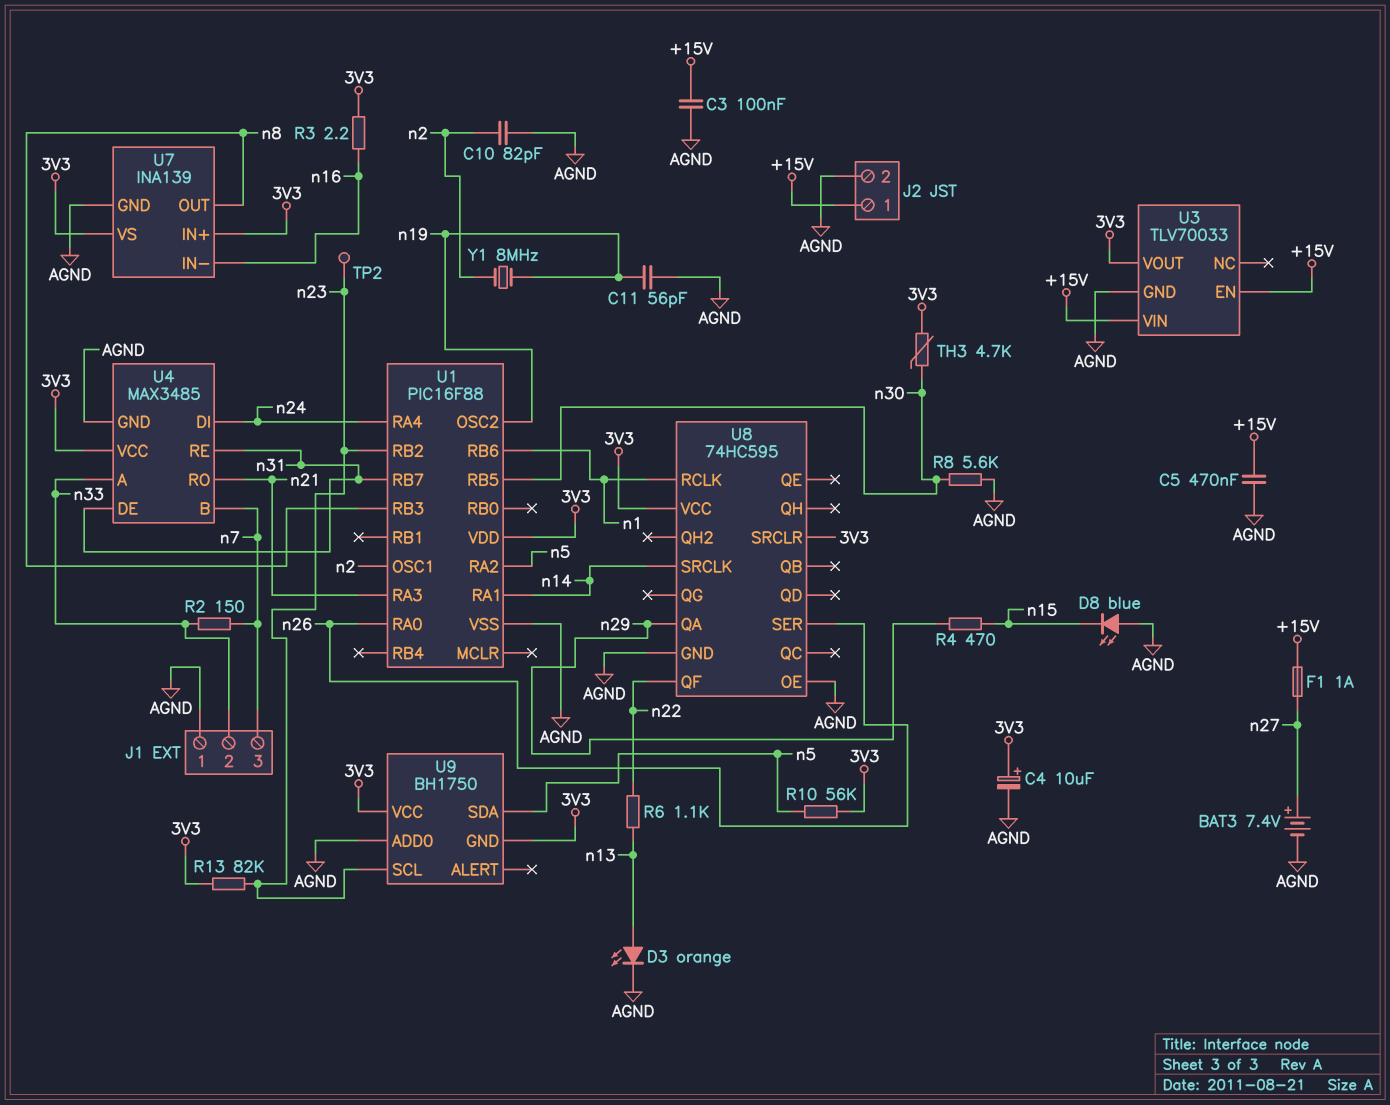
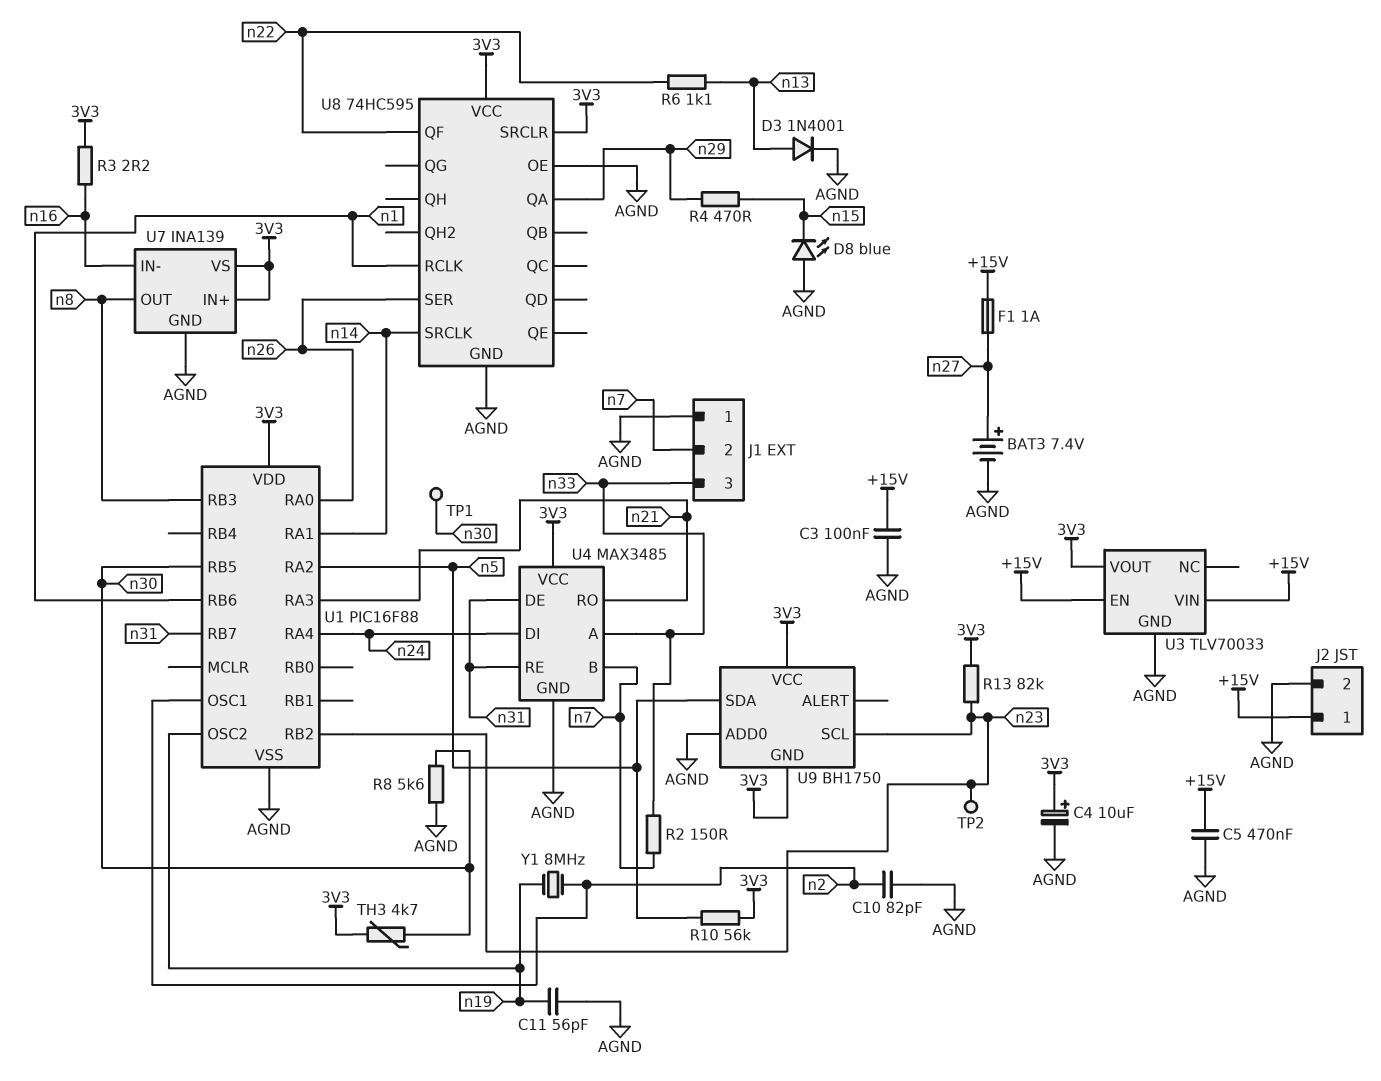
D3: LED orange (A n13, K AGND) -> diode 1N4001 (A n13, K AGND)
J1 pin 2: n33 -> n7
J1 pin 3: n7 -> n33
TP1: none -> test point (n30)

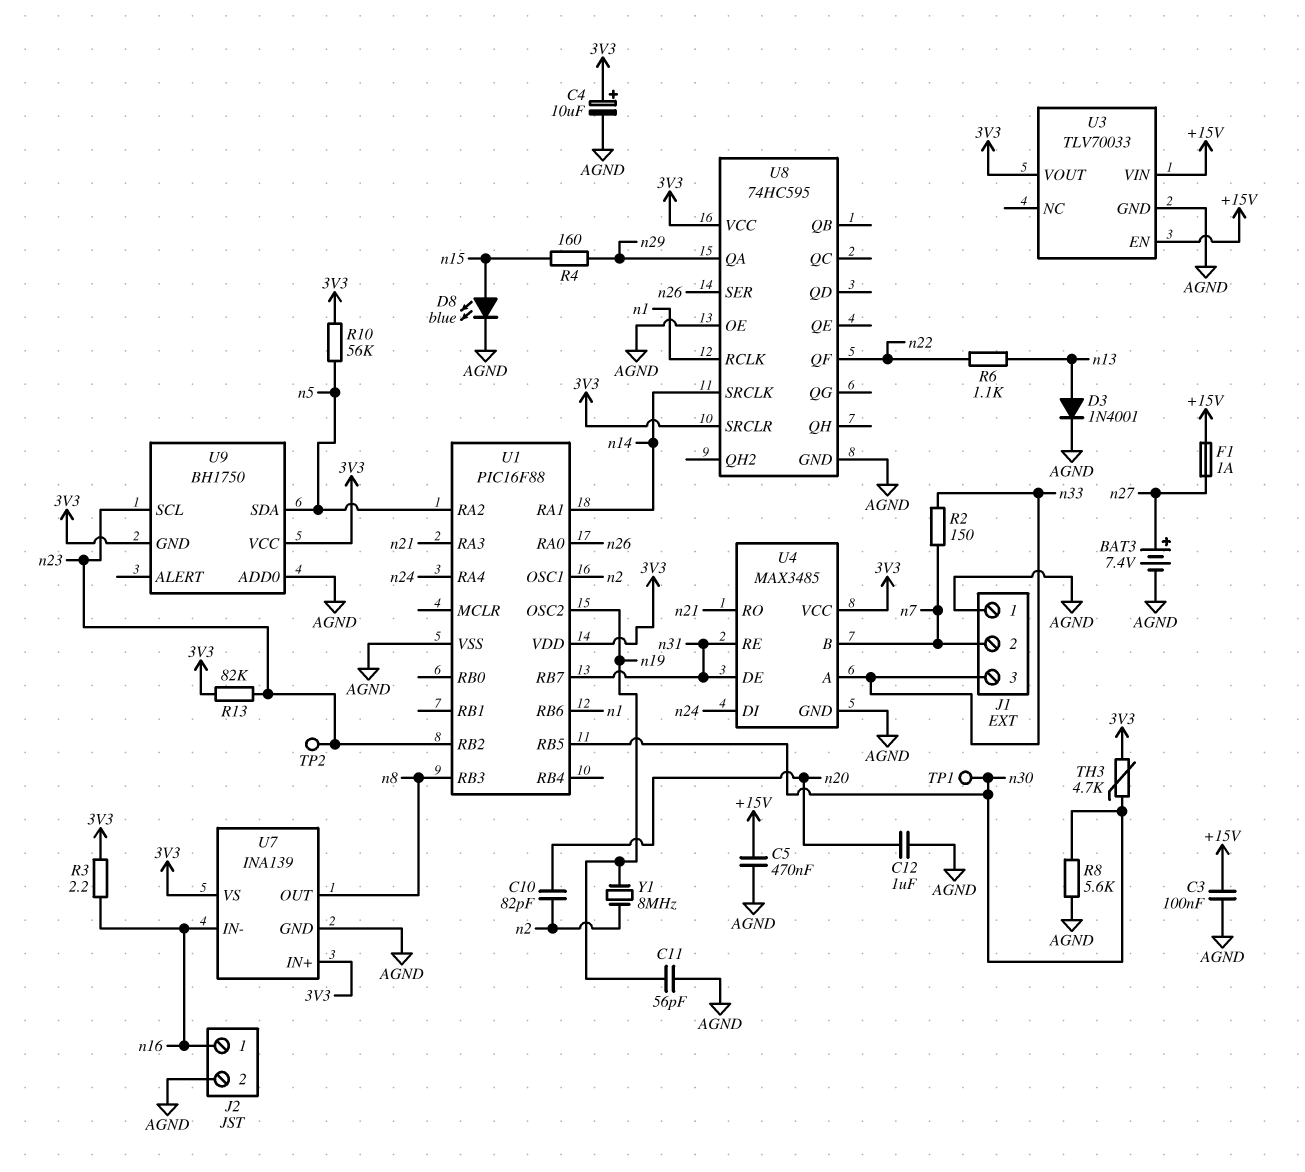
C10: 82pF (AGND, n2) -> 82pF (n2, n20)
C12: none -> 1uF (AGND, n20)
D8: LED blue (A AGND, K n15) -> LED blue (A n15, K AGND)
J2 pin 1: +15V -> n16
R4: 470 (n15, n29) -> 160 (n15, n29)

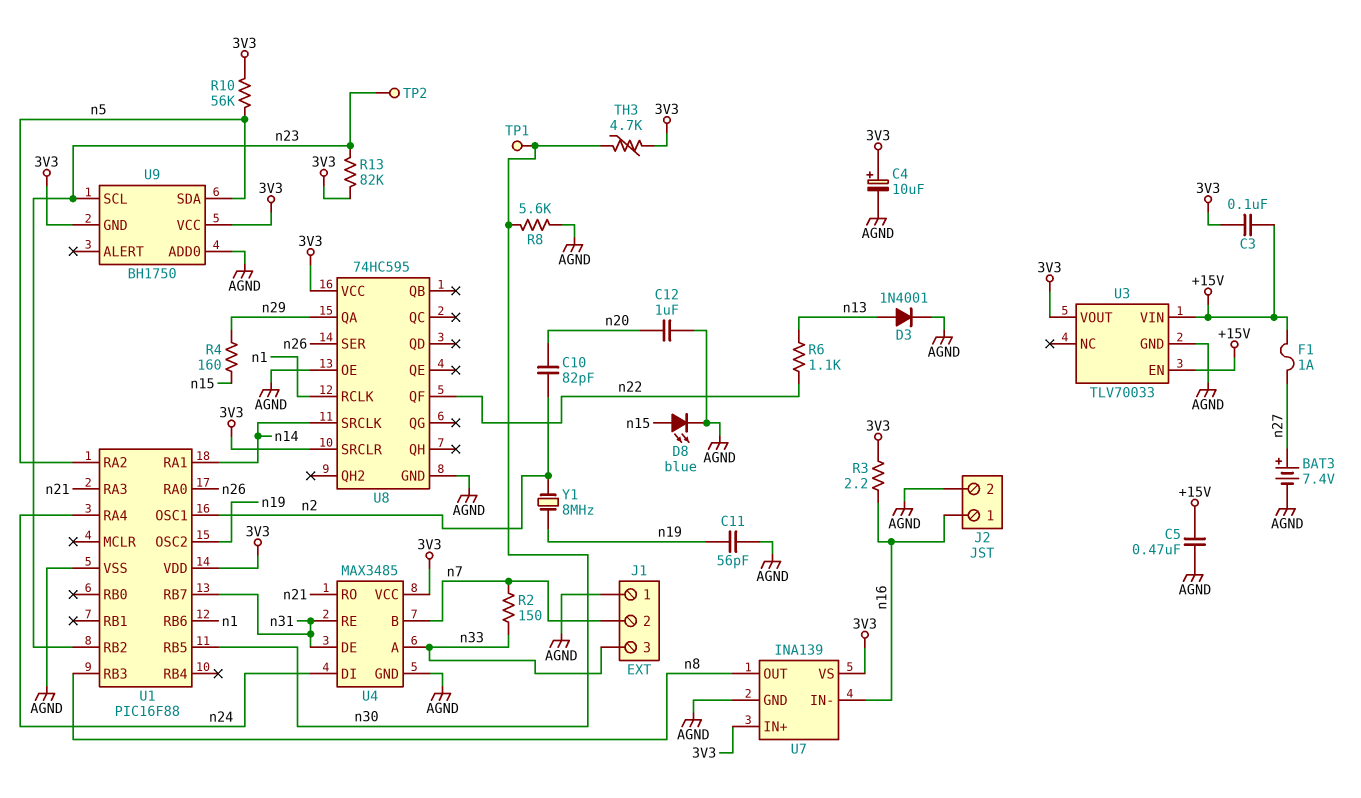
C3: 100nF (+15V, AGND) -> 100nF (+15V, 3V3)

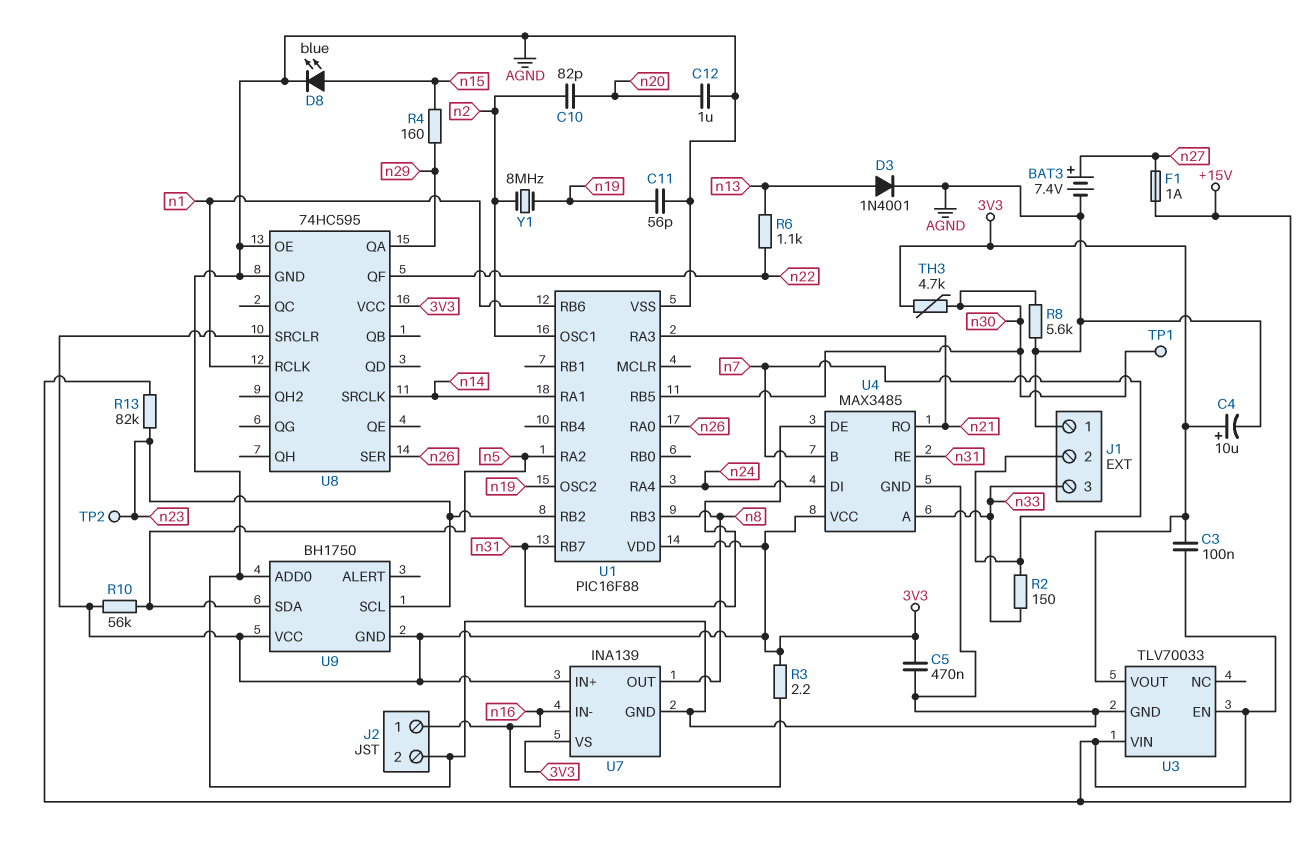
C5: 470nF (+15V, AGND) -> 470nF (3V3, AGND)
R13: 82k (3V3, n23) -> 82k (+15V, n23)

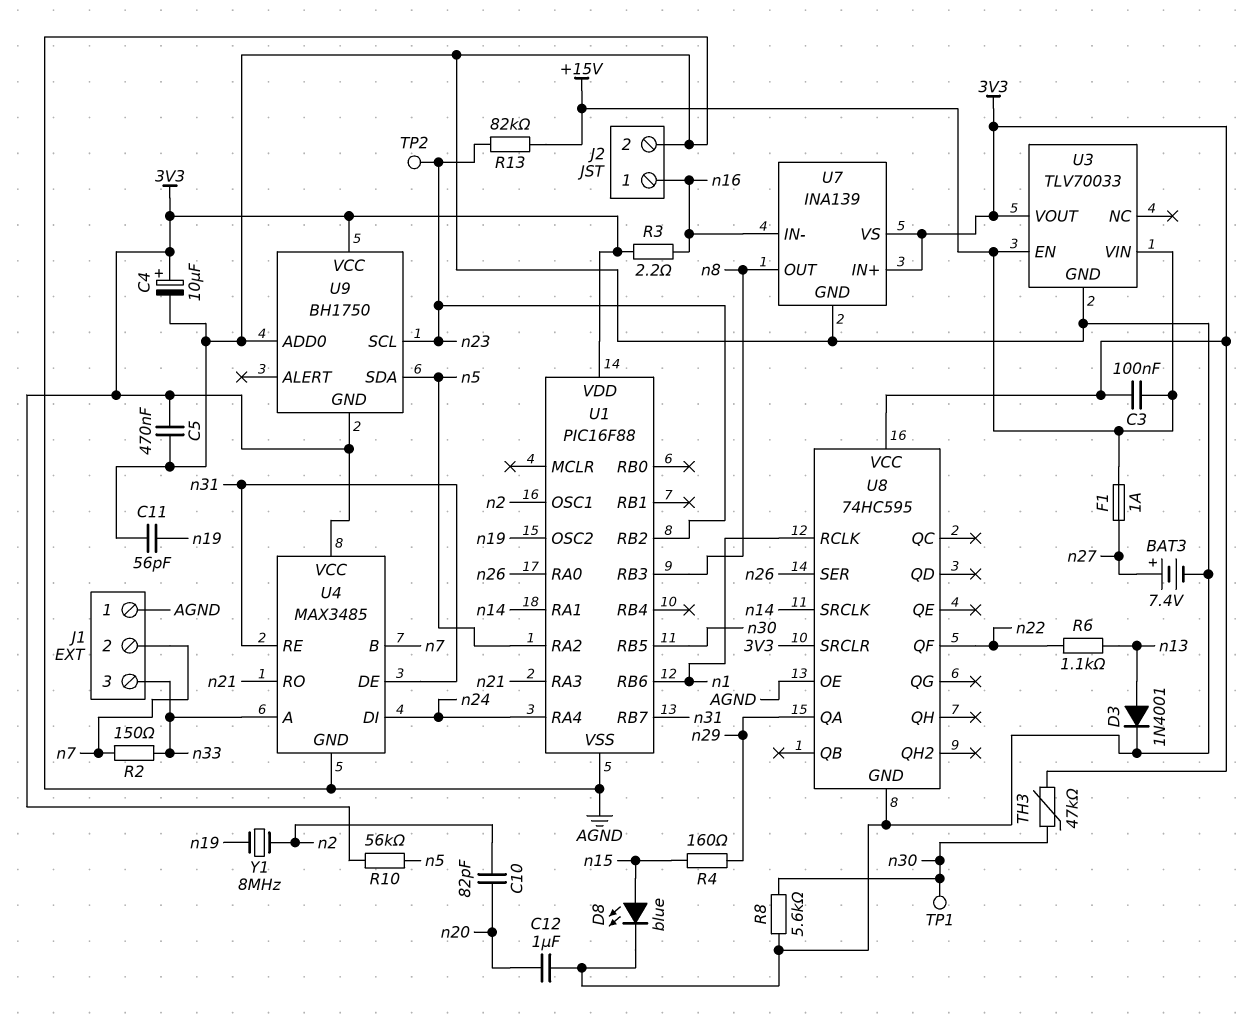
TH3: 4.7k (3V3, n30) -> 47k (3V3, n30)

